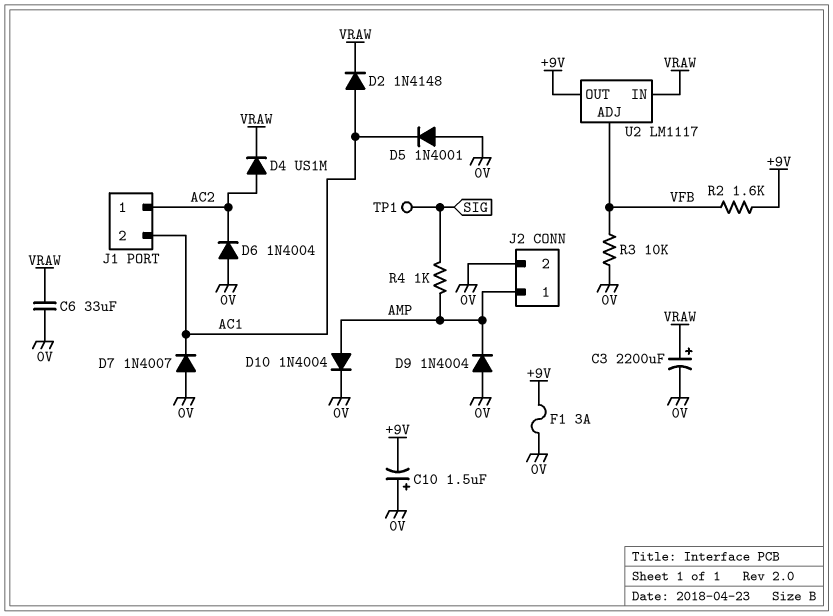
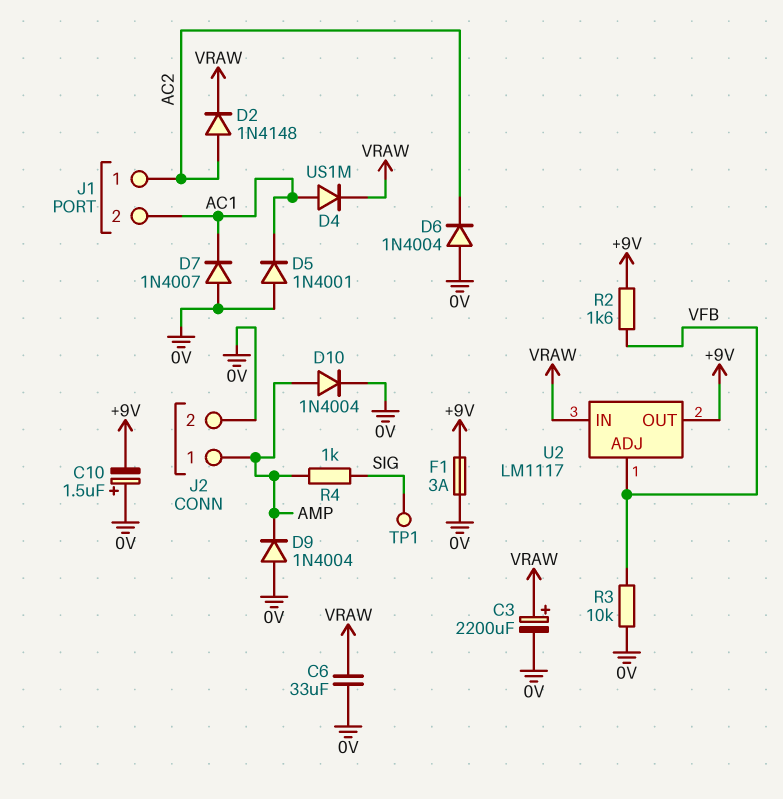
D2: diode 1N4148 (A AC1, K VRAW) -> diode 1N4148 (A AC2, K VRAW)
D4: diode US1M (A AC2, K VRAW) -> diode US1M (A AC1, K VRAW)

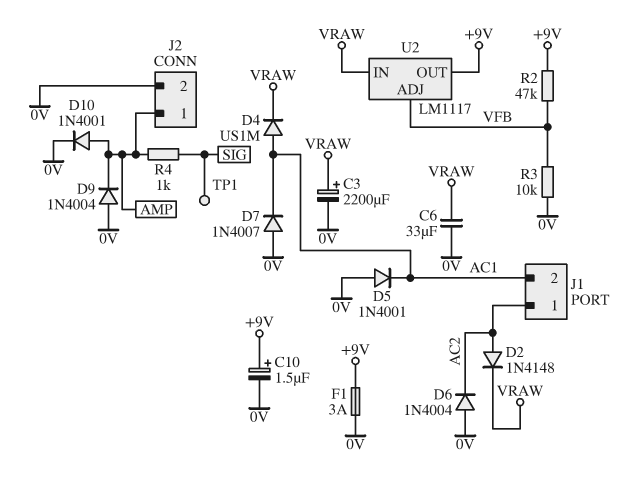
C10: 1.5uF (plus 0V, minus +9V) -> 1.5uF (plus +9V, minus 0V)
D10: diode 1N4004 (A AMP, K 0V) -> diode 1N4001 (A AMP, K 0V)
R2: 1.6k (+9V, VFB) -> 47k (+9V, VFB)

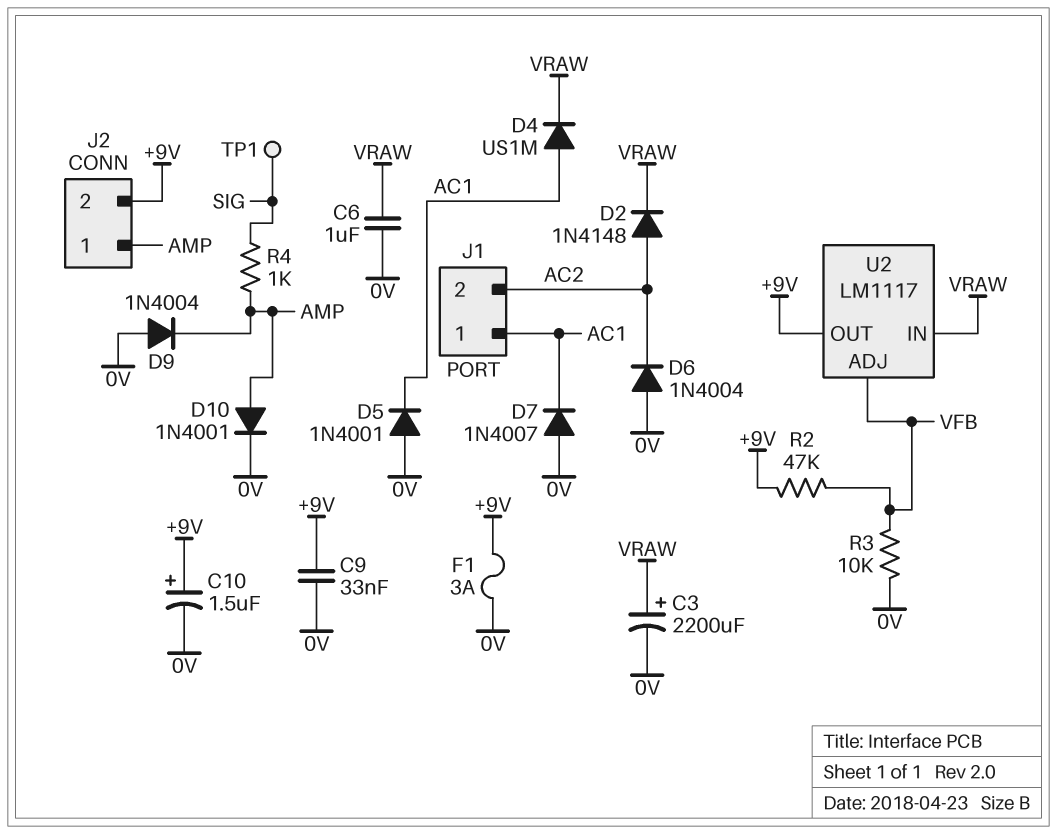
C6: 33uF (0V, VRAW) -> 1uF (0V, VRAW)
C9: none -> 33nF (+9V, 0V)
J1 pin 1: AC2 -> AC1
J1 pin 2: AC1 -> AC2
J2 pin 2: 0V -> +9V

